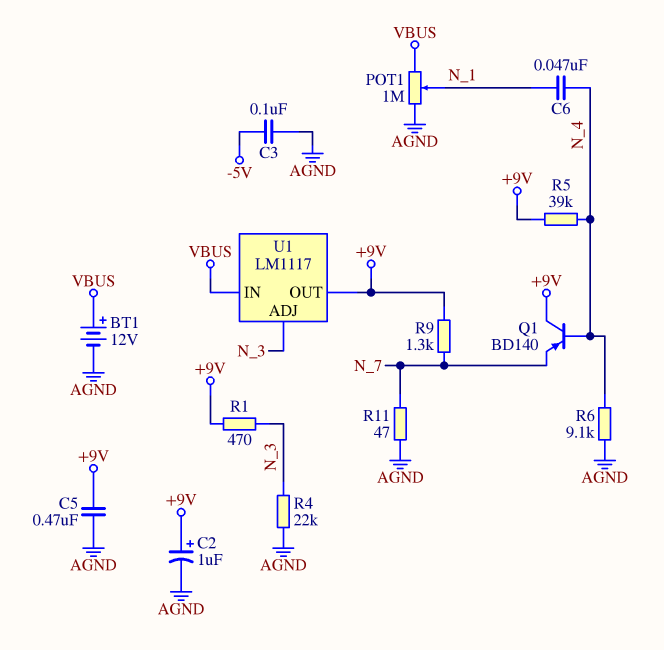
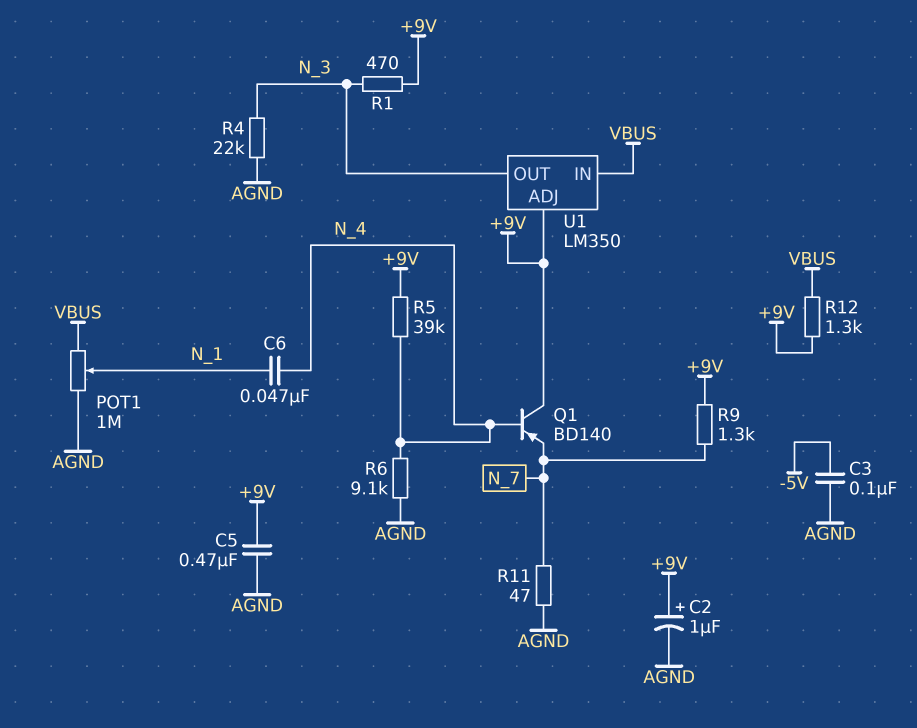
BT1: 12V (plus VBUS, minus AGND) -> none
R12: none -> 1.3k (+9V, VBUS)
U1: LM1117 -> LM350
U1 pin ADJ: N_3 -> +9V
U1 pin OUT: +9V -> N_3

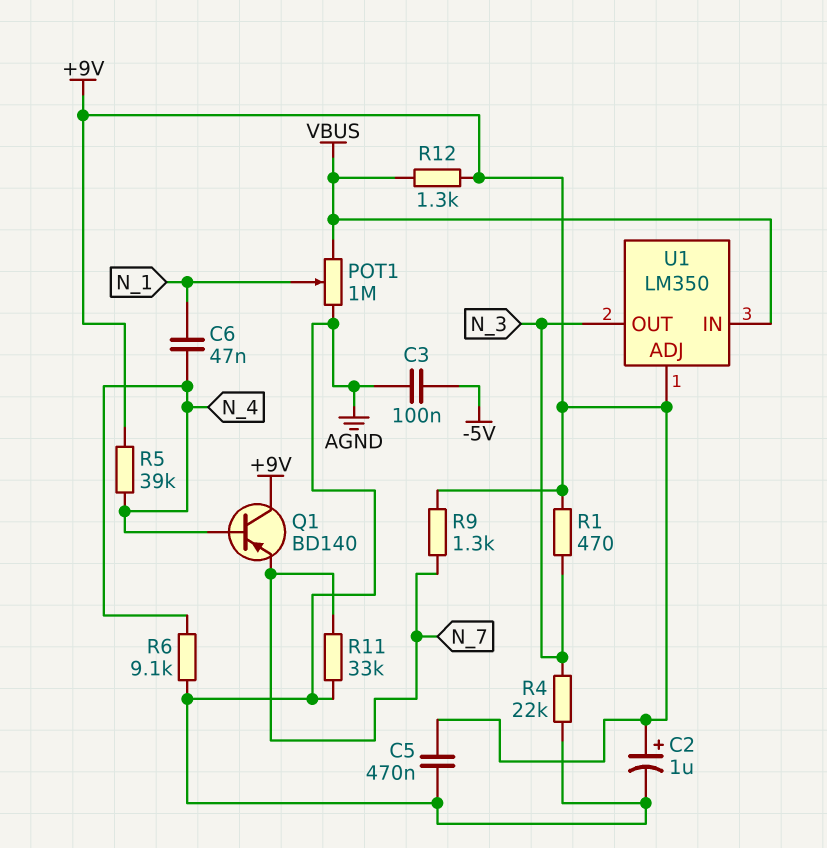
R11: 47 (AGND, N_7) -> 33k (AGND, N_7)

